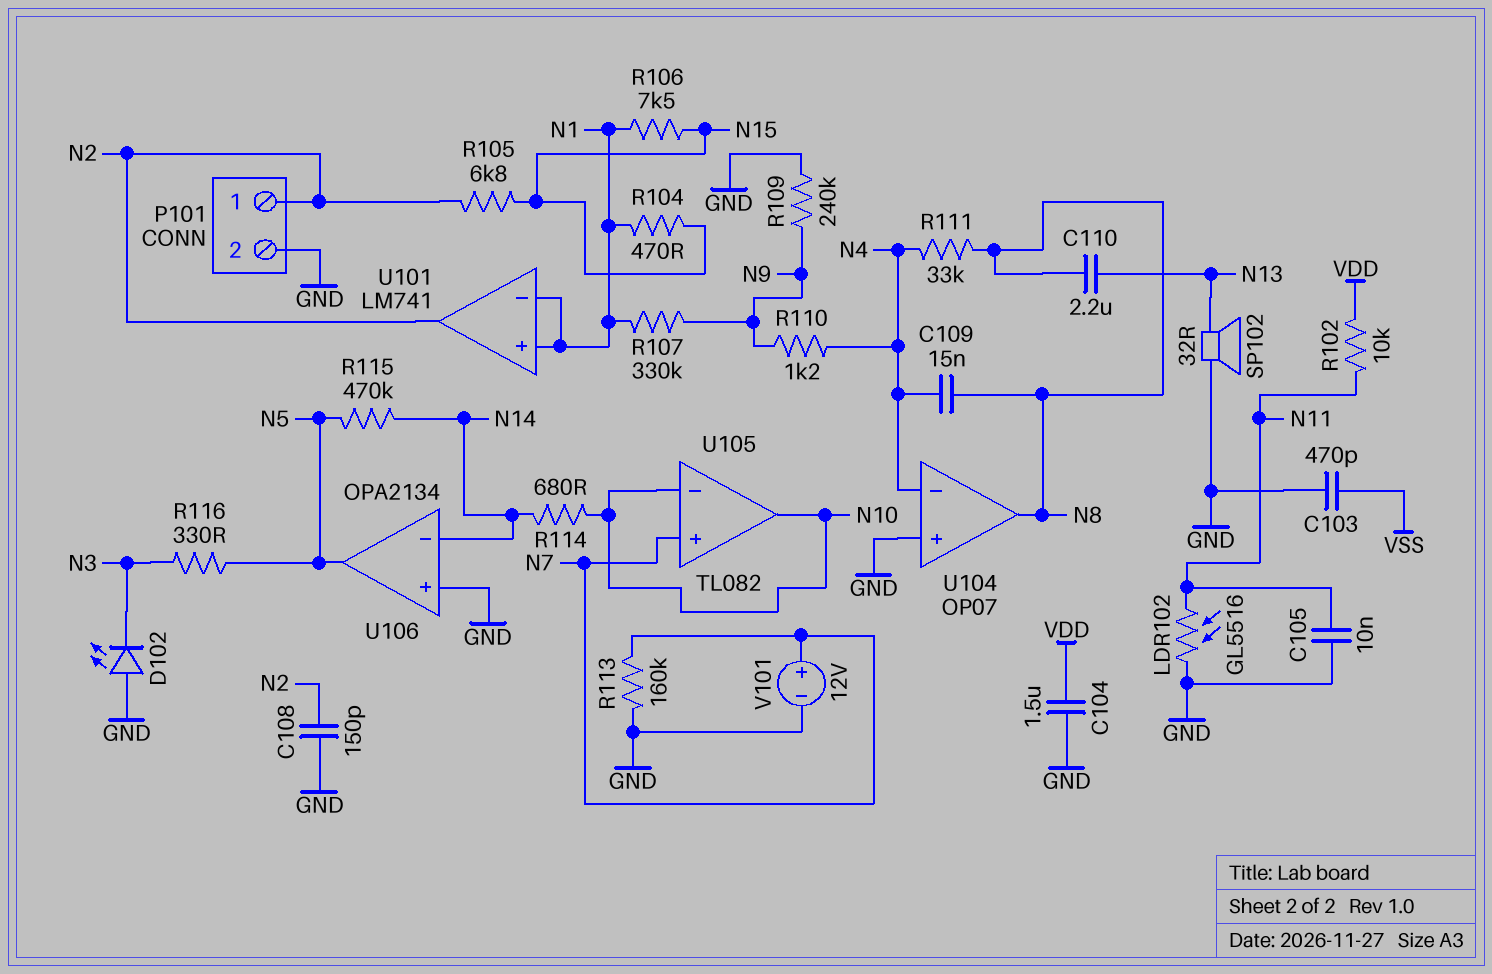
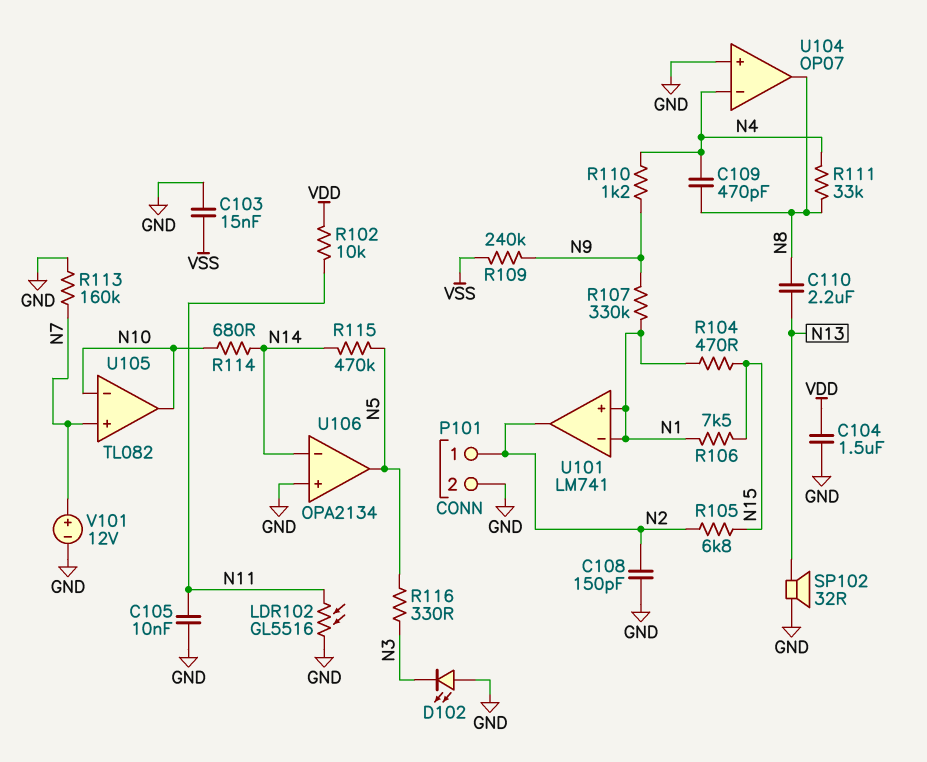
C103: 470pF (GND, VSS) -> 15nF (GND, VSS)
C109: 15nF (N4, N8) -> 470pF (N4, N8)
R109: 240k (GND, N9) -> 240k (N9, VSS)

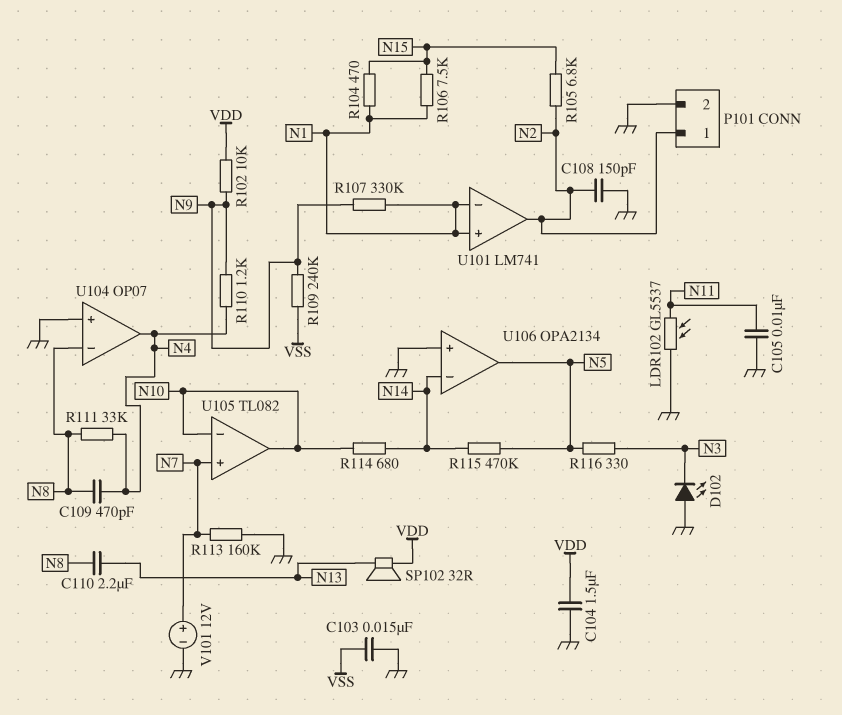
LDR102: GL5516 (GND, N11) -> GL5537 (GND, N11)
R102: 10k (N11, VDD) -> 10k (N9, VDD)
SP102: speaker 32R (GND, N13) -> speaker 32R (N13, VDD)
U104 pin in-: N4 -> N8
U104 pin out: N8 -> N4

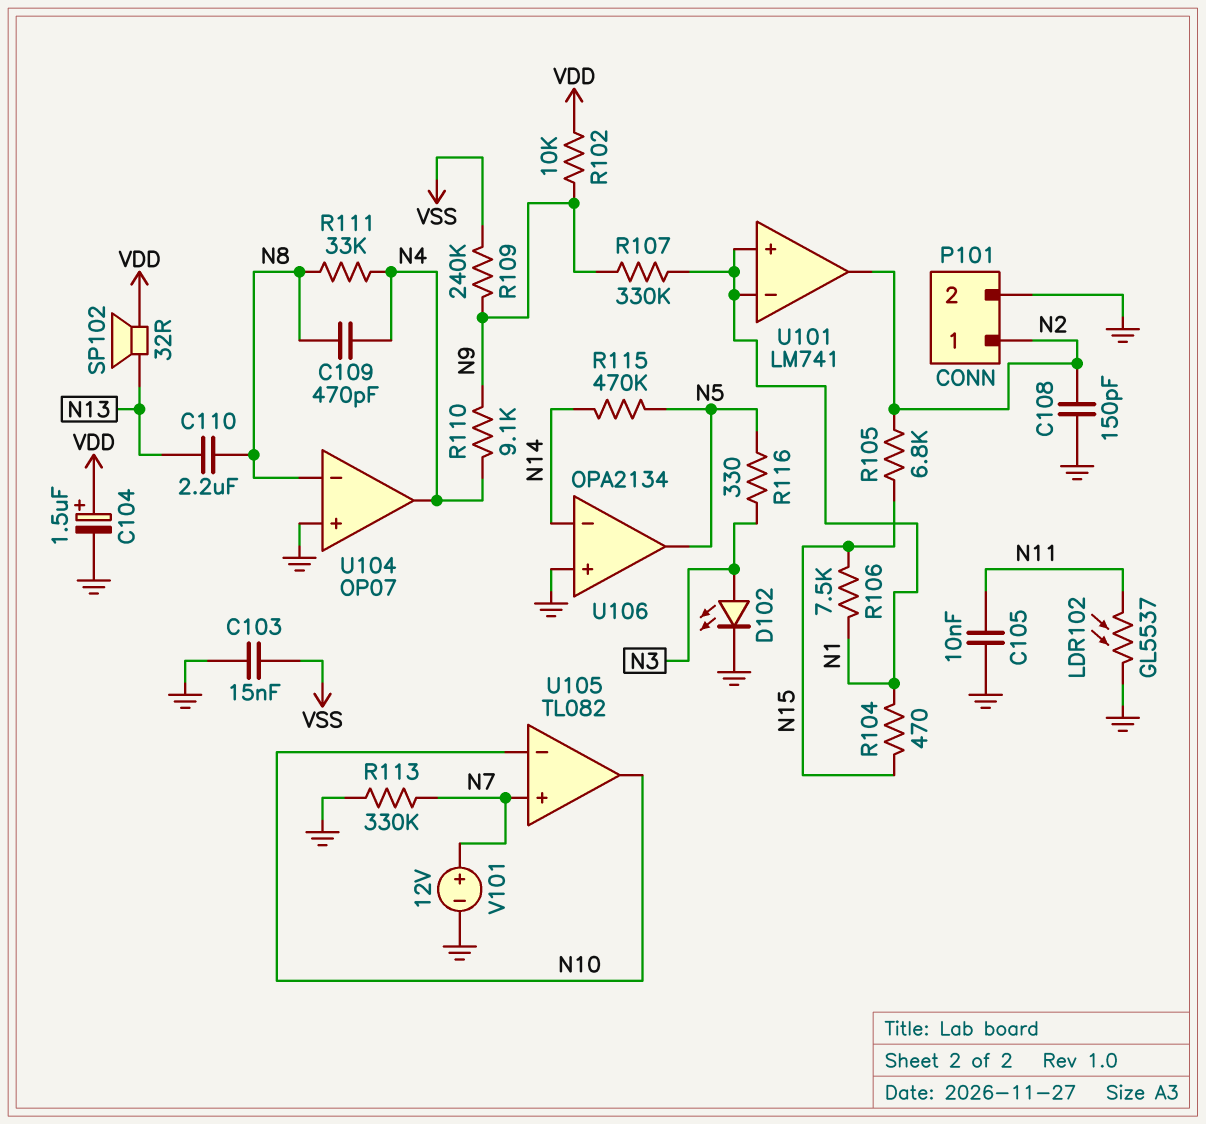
C104: 1.5uF (GND, VDD) -> 1.5uF (plus VDD, minus GND)
D102: LED (A GND, K N3) -> LED (A N3, K GND)
R110: 1.2k (N4, N9) -> 9.1k (N4, N9)
R113: 160k (GND, N7) -> 330k (GND, N7)
R114: 680 (N10, N14) -> none

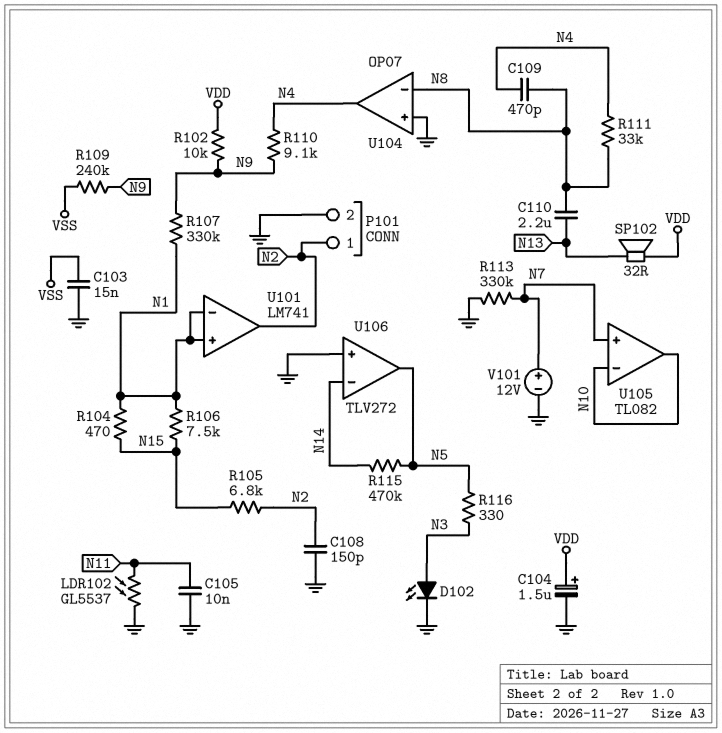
U106: OPA2134 -> TLV272

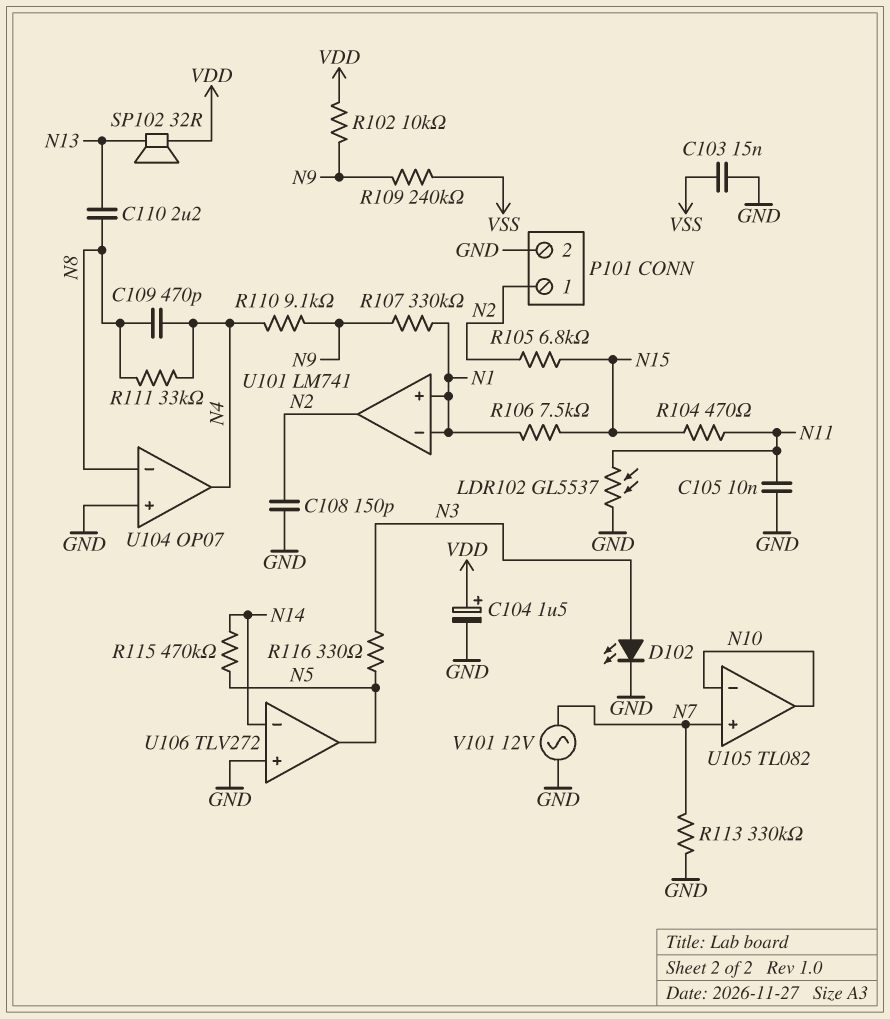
R104: 470 (N1, N15) -> 470 (N11, N15)
V101: 12V (plus N7, minus GND) -> AC 12V (GND, N7)

